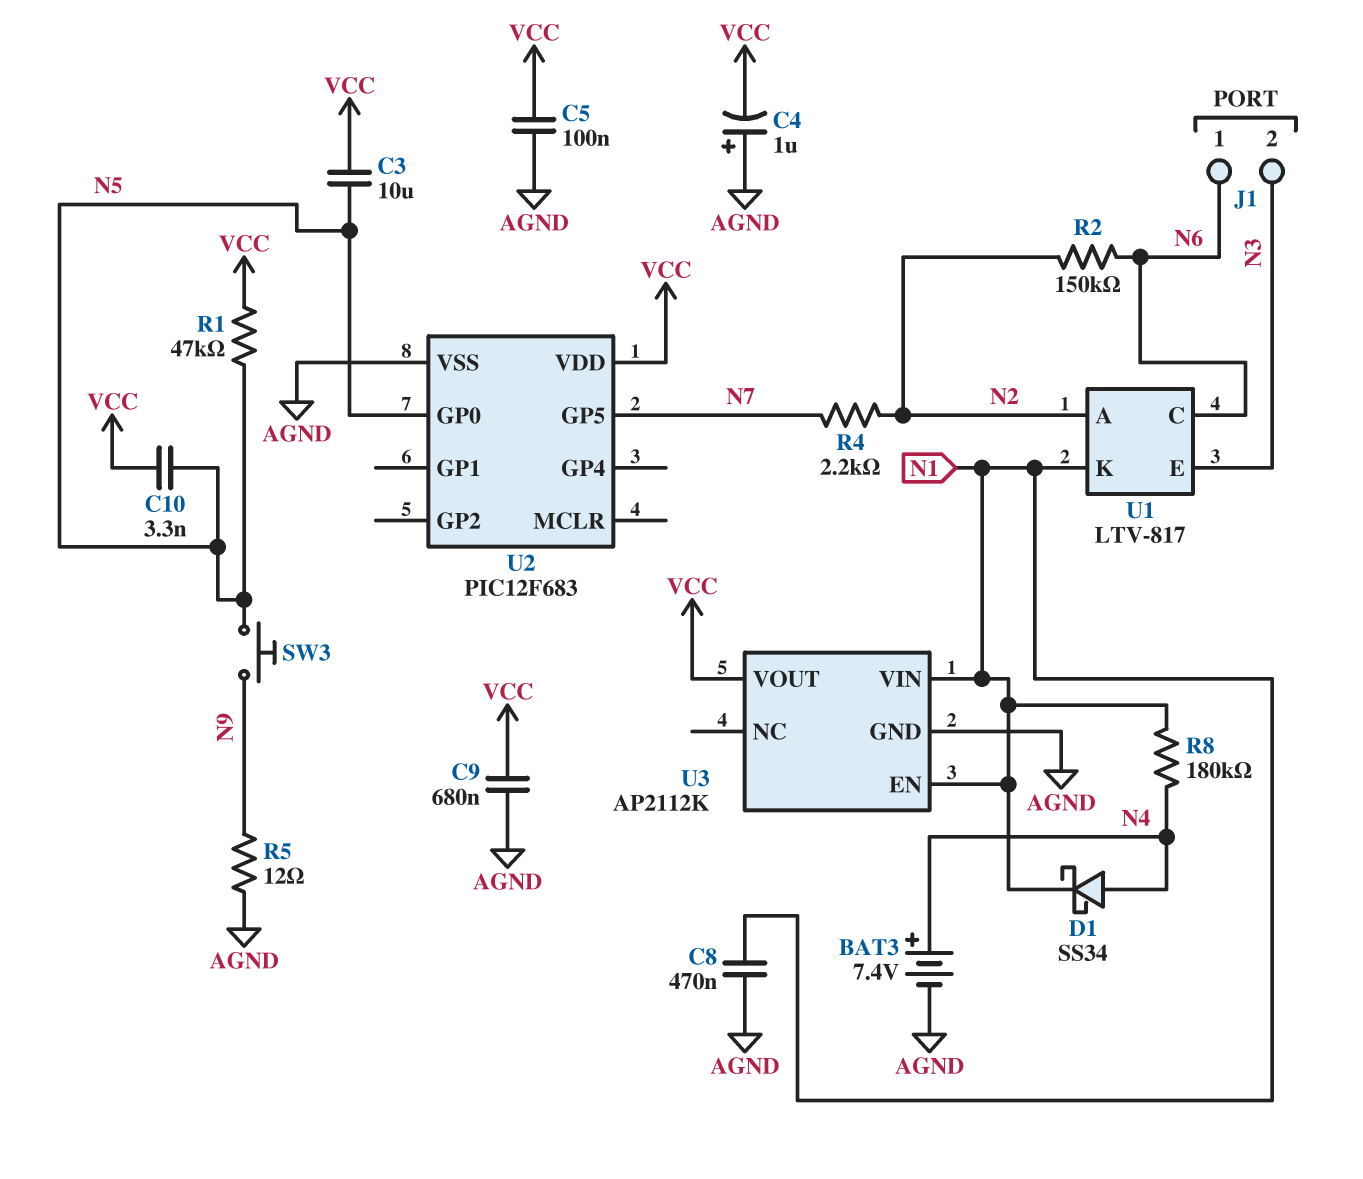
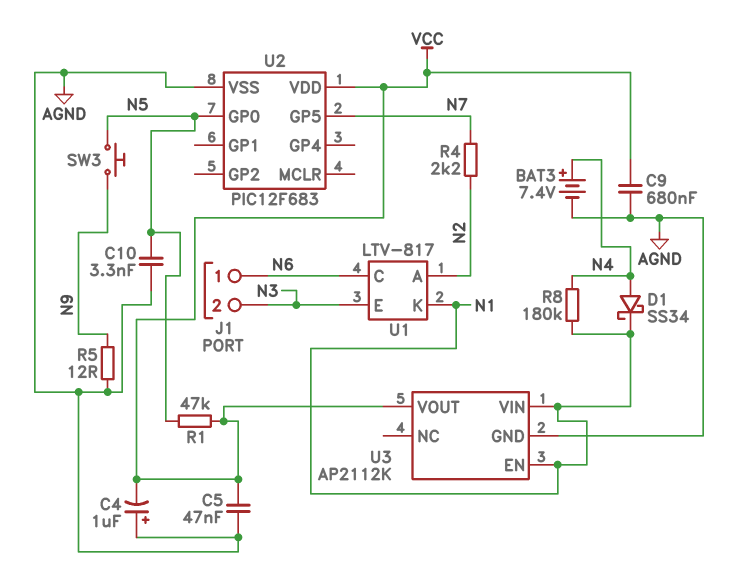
C3: 10uF (N5, VCC) -> none
C5: 100nF (AGND, VCC) -> 47nF (AGND, VCC)
C8: 470nF (AGND, N1) -> none
C10: 3.3nF (N5, VCC) -> 3.3nF (AGND, N5)
R2: 150k (N2, N6) -> none

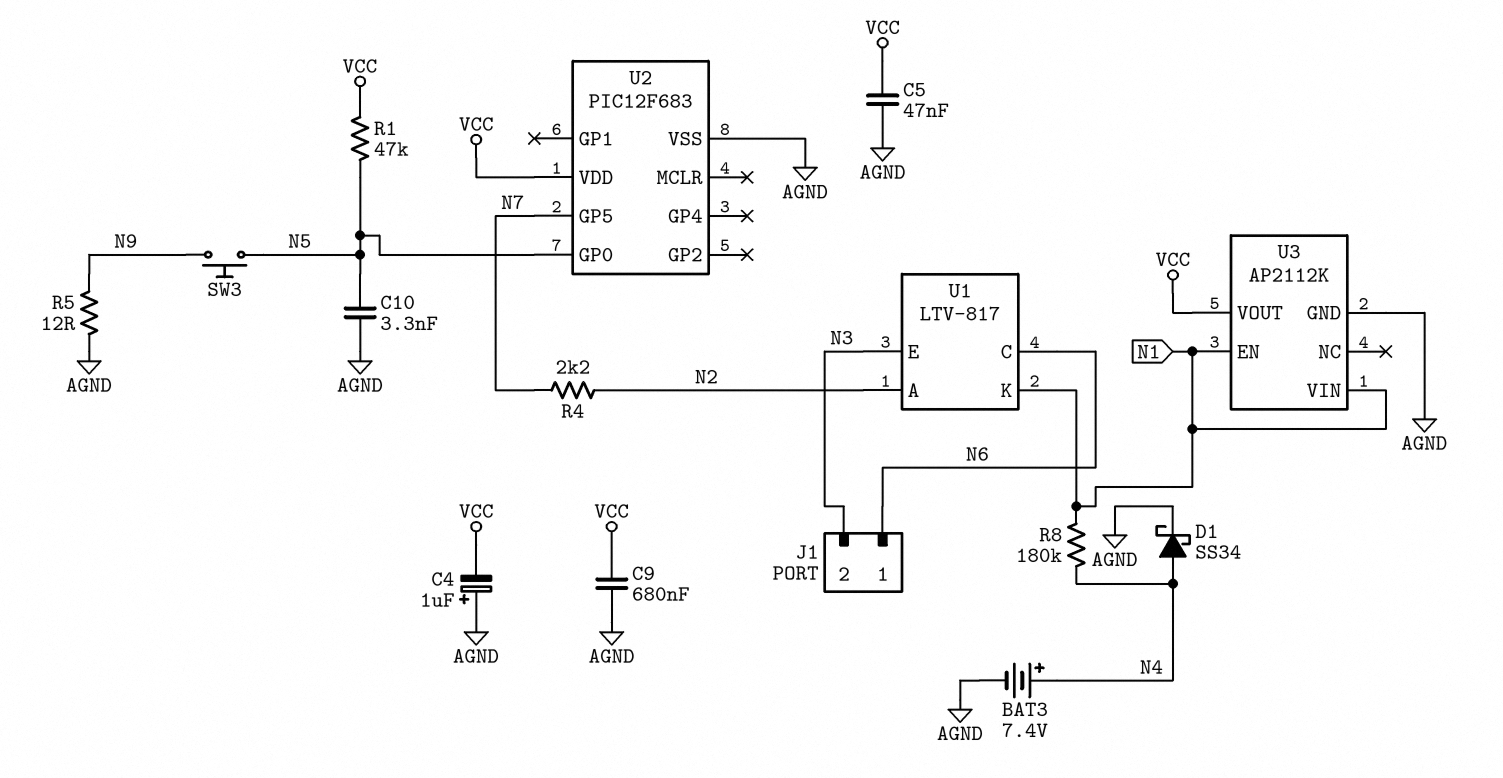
D1: schottky SS34 (A N4, K N1) -> schottky SS34 (A N4, K AGND)

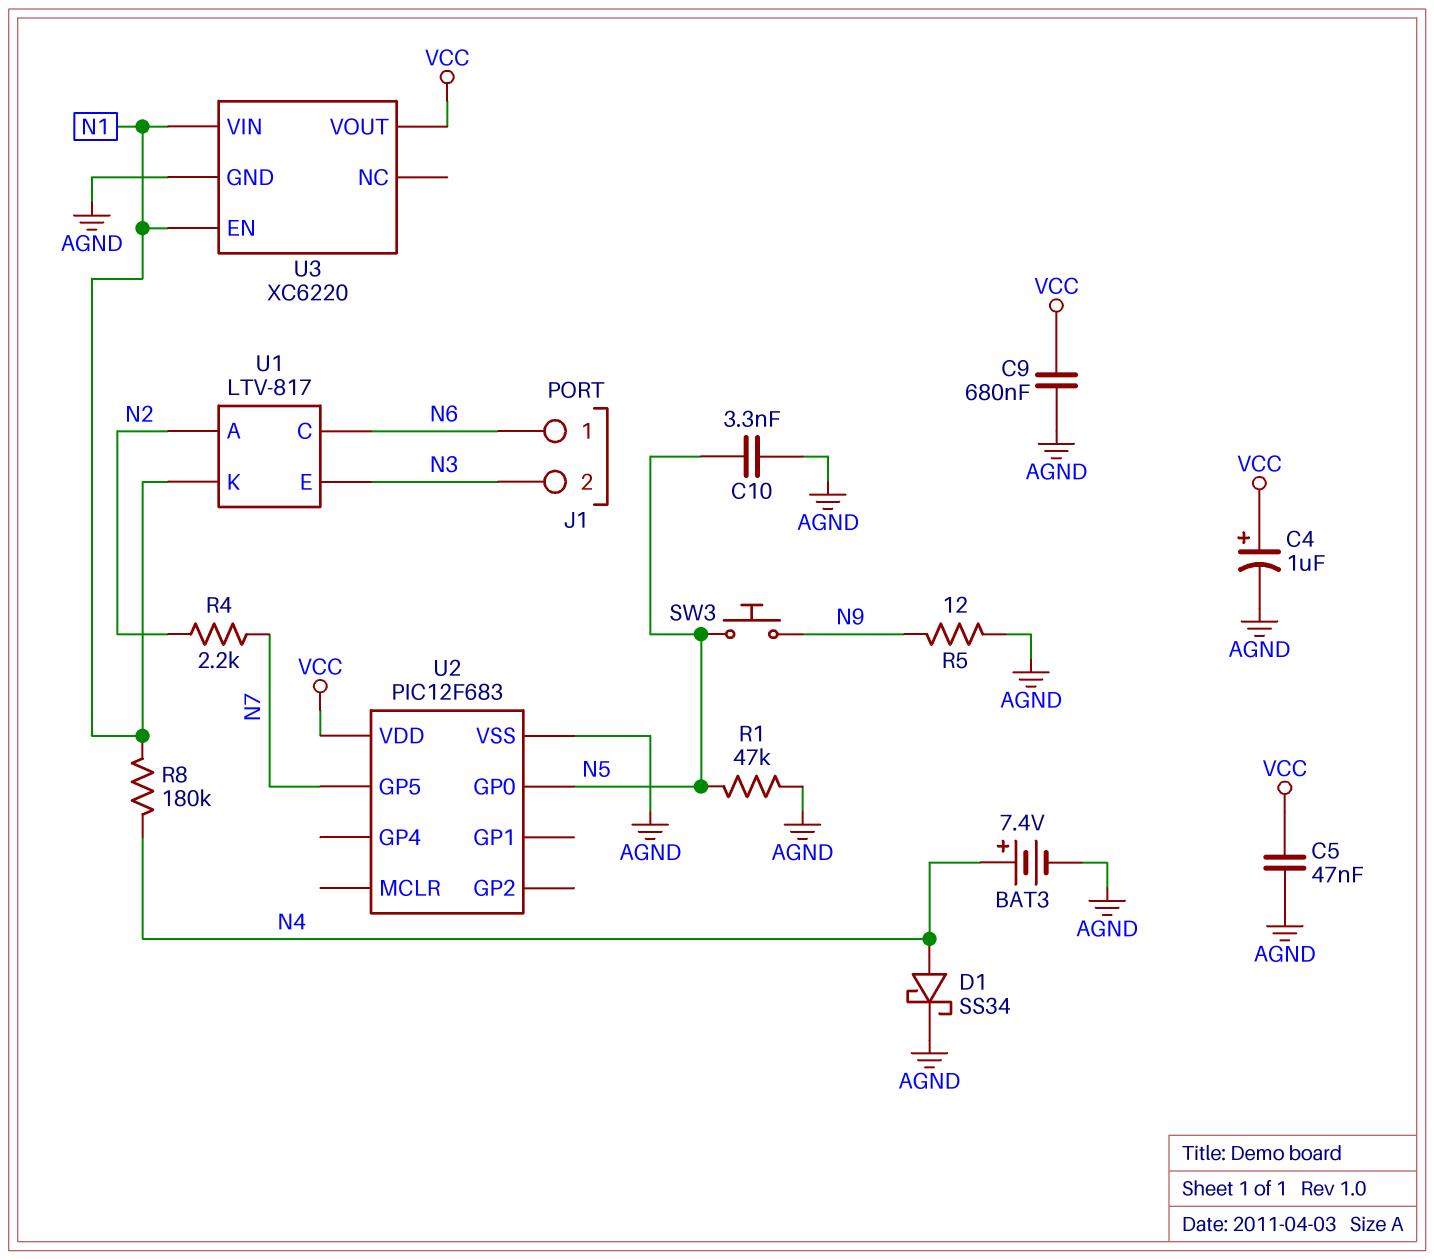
C4: 1uF (plus AGND, minus VCC) -> 1uF (plus VCC, minus AGND)
R1: 47k (N5, VCC) -> 47k (AGND, N5)
U3: AP2112K -> XC6220

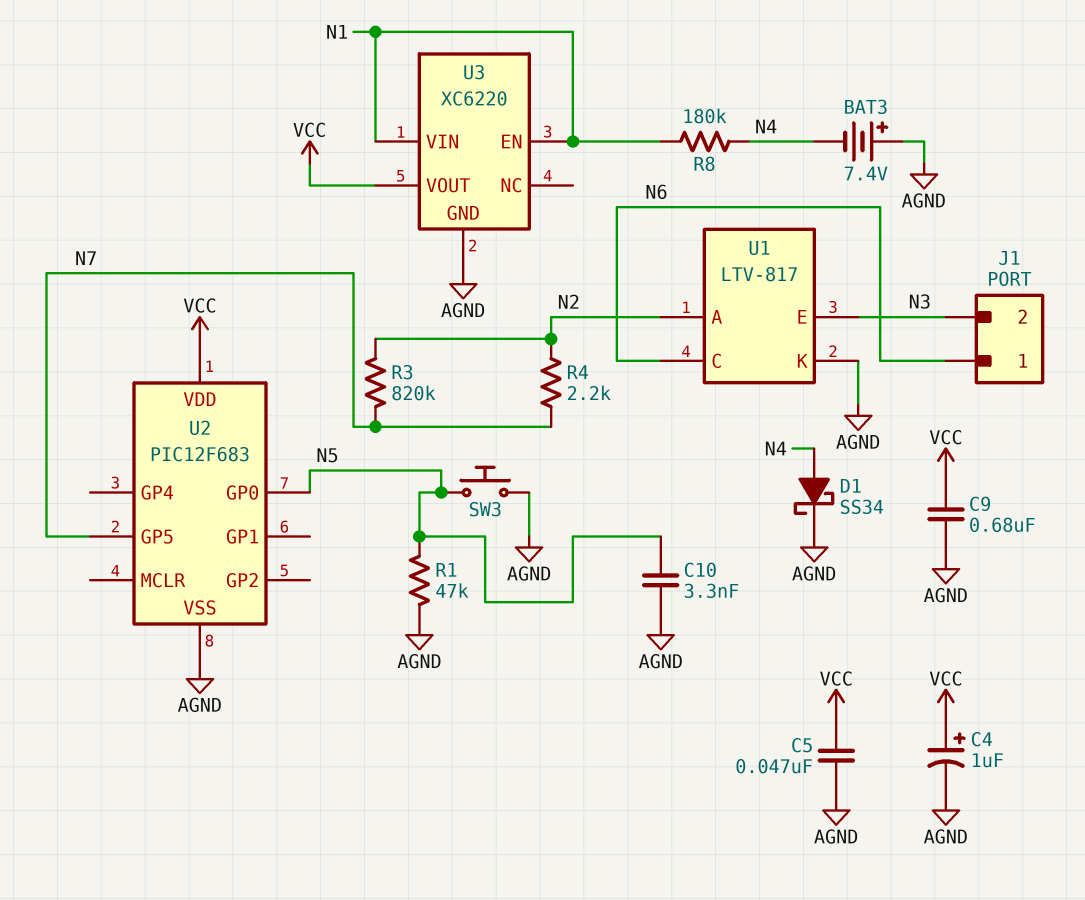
BAT3: 7.4V (plus N4, minus AGND) -> 7.4V (plus AGND, minus N4)
R3: none -> 820k (N2, N7)
R5: 12 (AGND, N9) -> none
SW3: button (N5, N9) -> button (AGND, N5)
U1 pin K: N1 -> AGND

